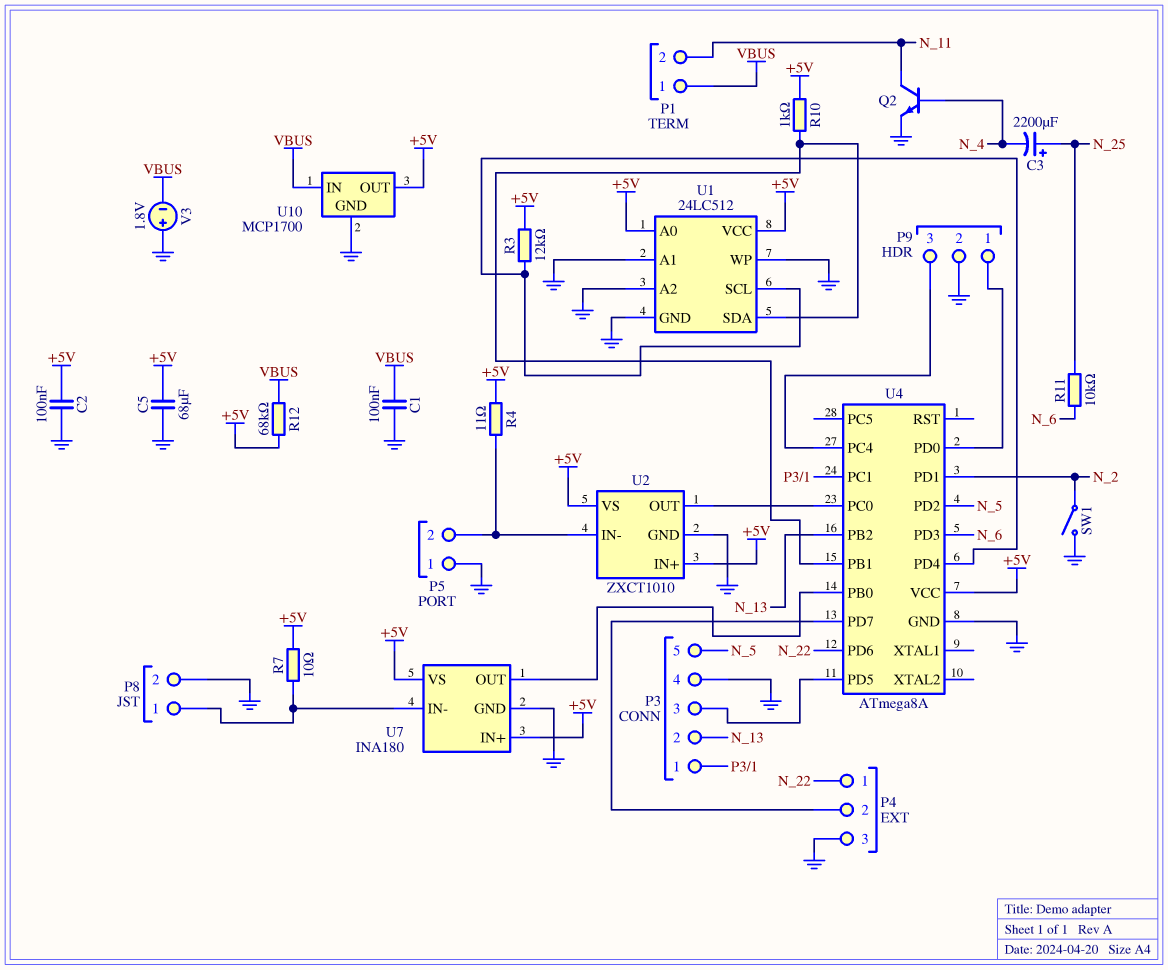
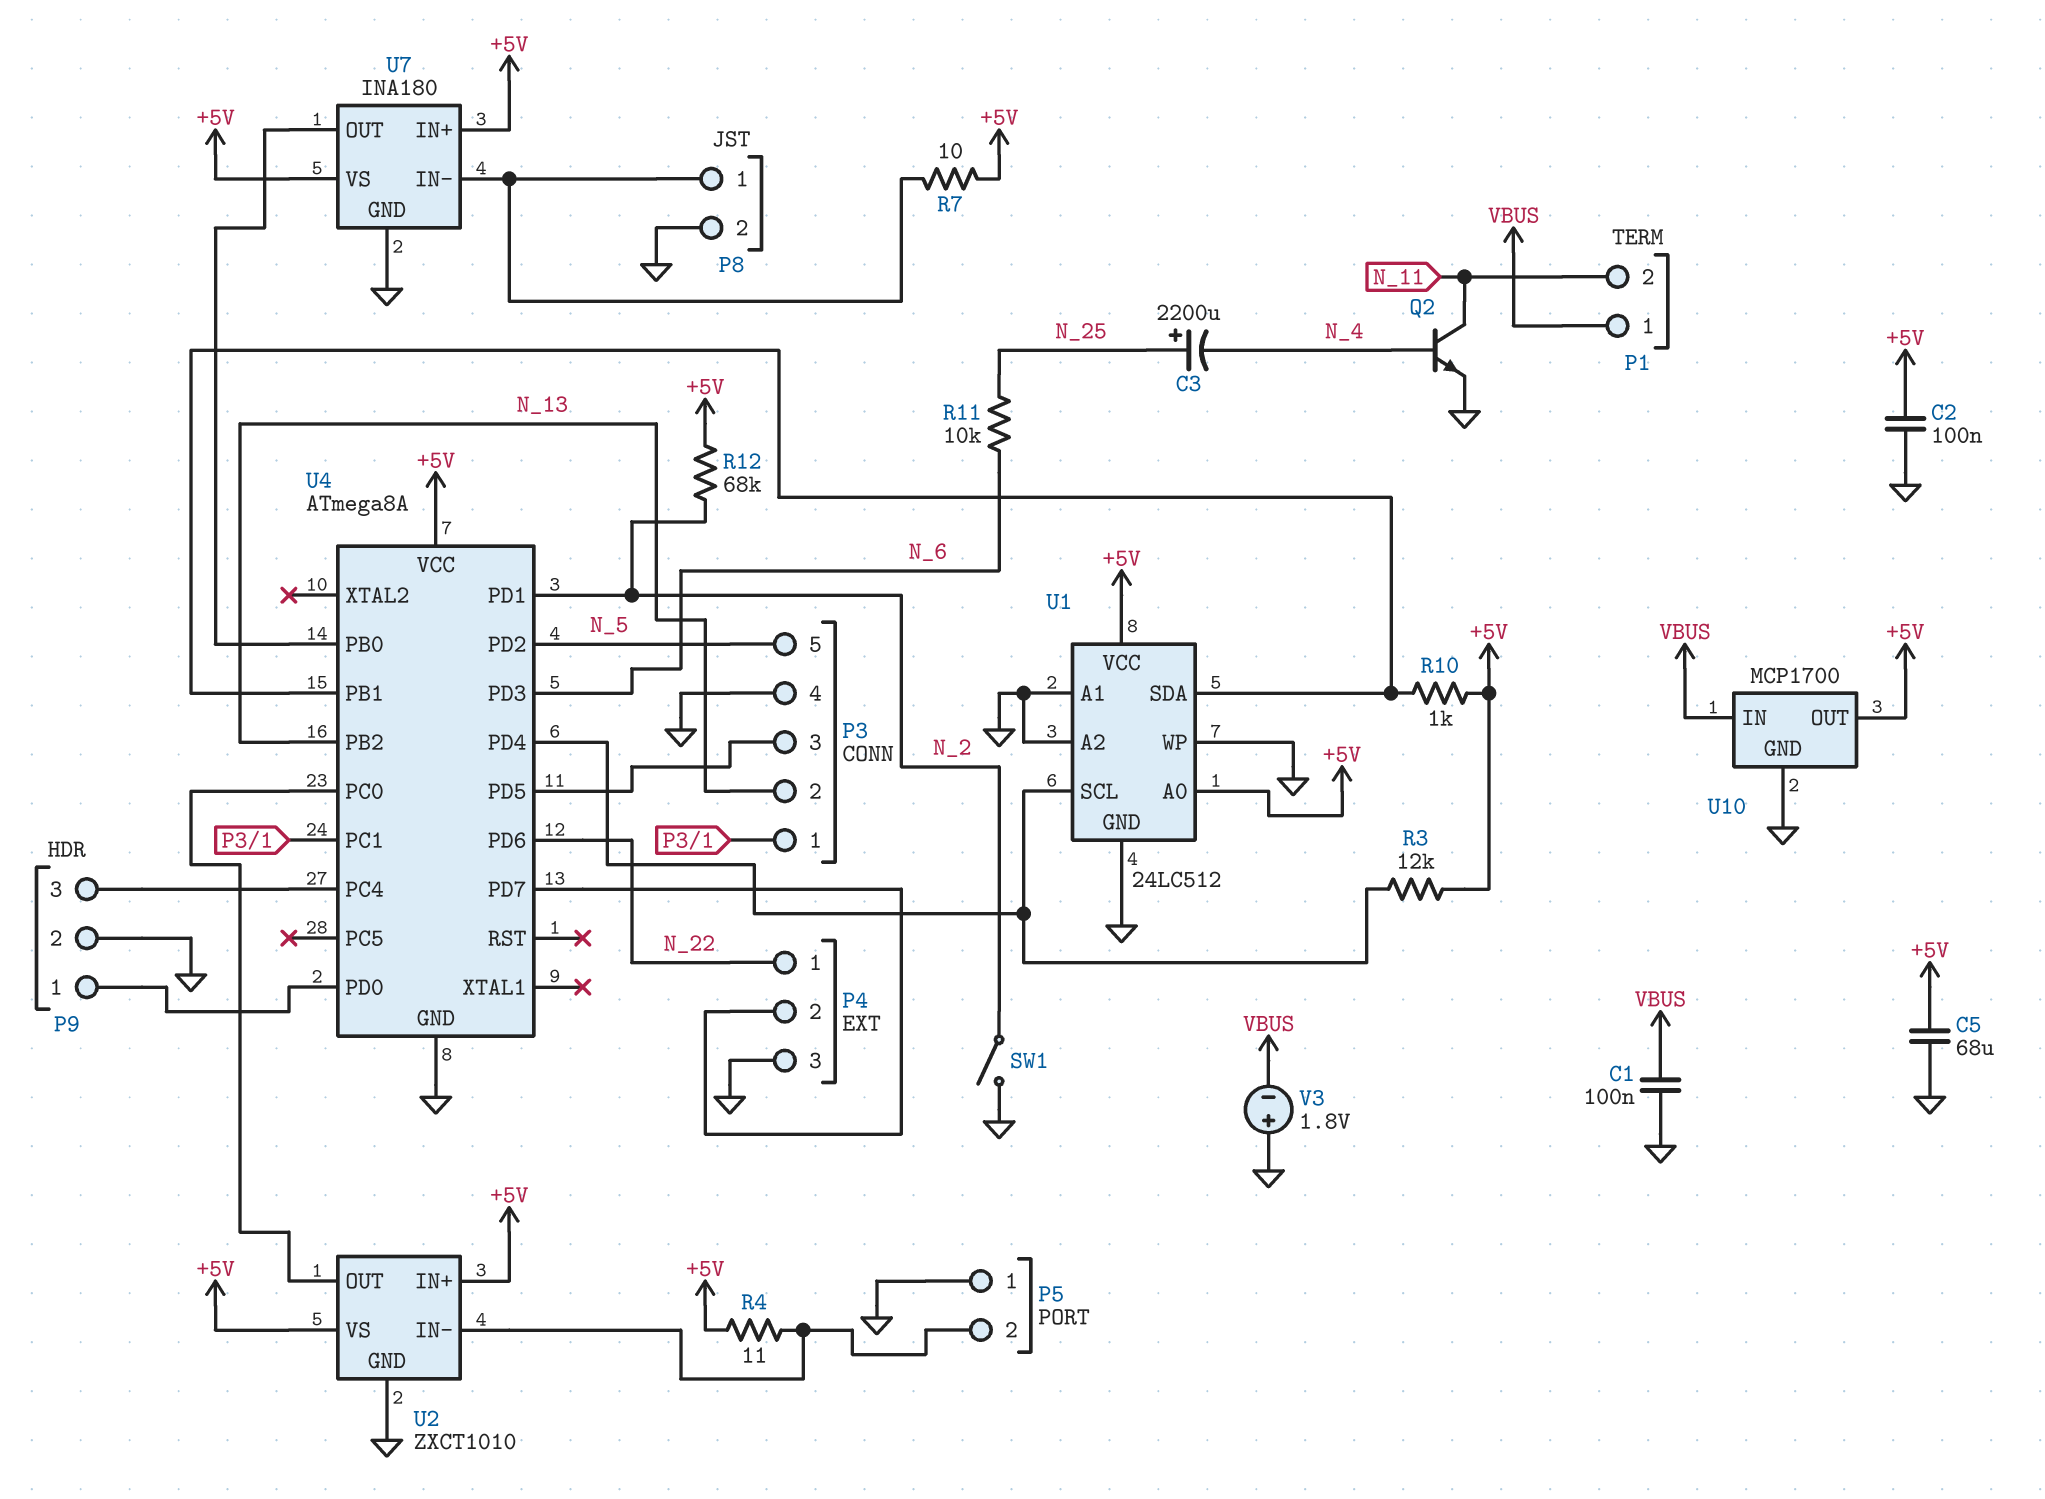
R12: 68k (+5V, VBUS) -> 68k (+5V, N_2)

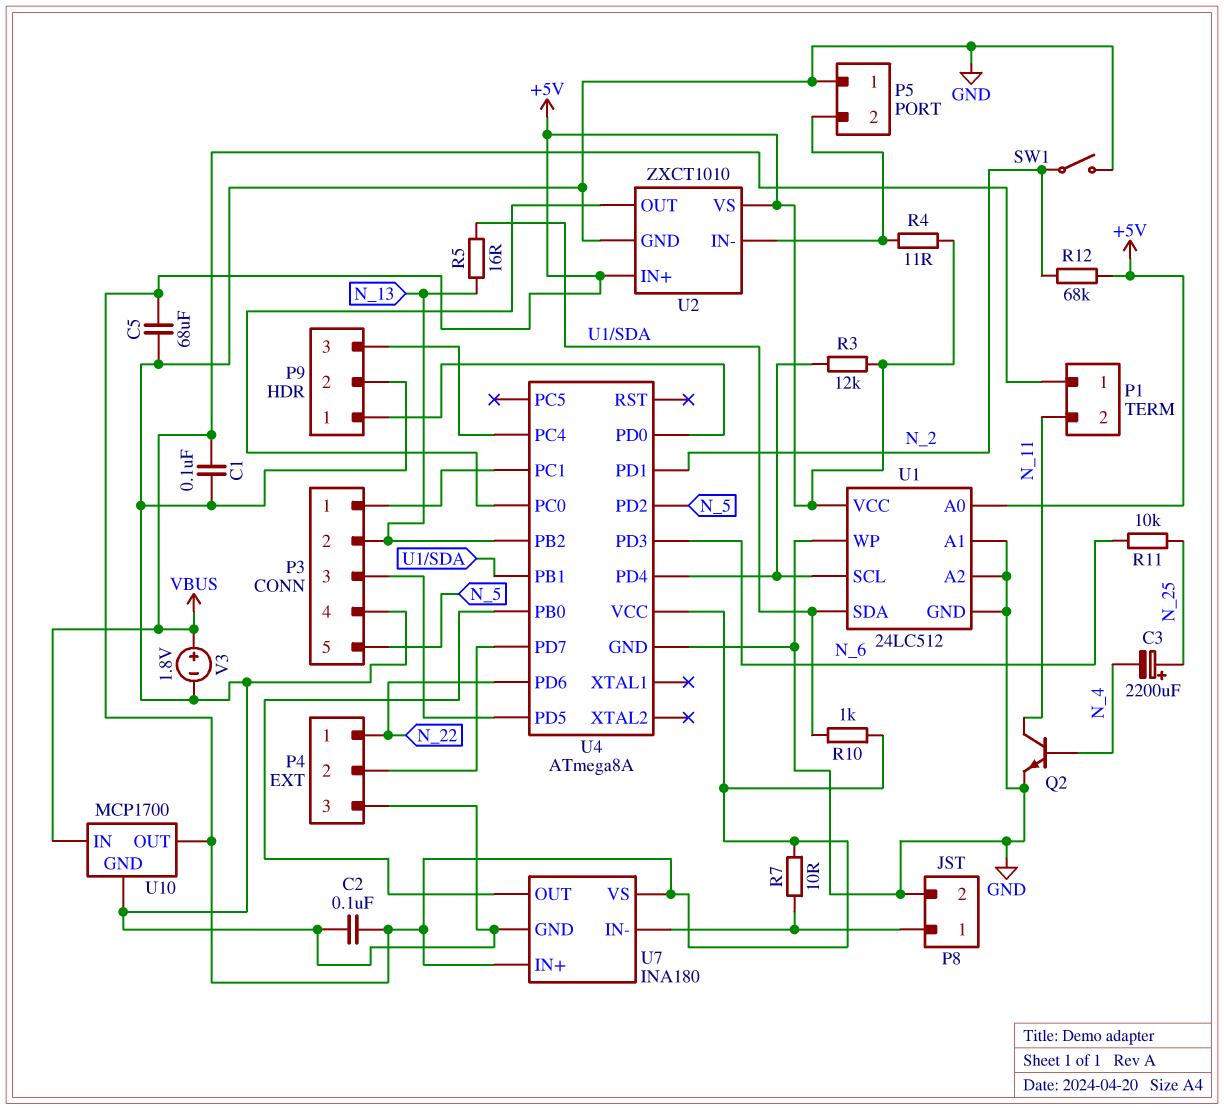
R5: none -> 16 (N_13, U1/SDA)
V3: 1.8V (plus GND, minus VBUS) -> 1.8V (plus VBUS, minus GND)

